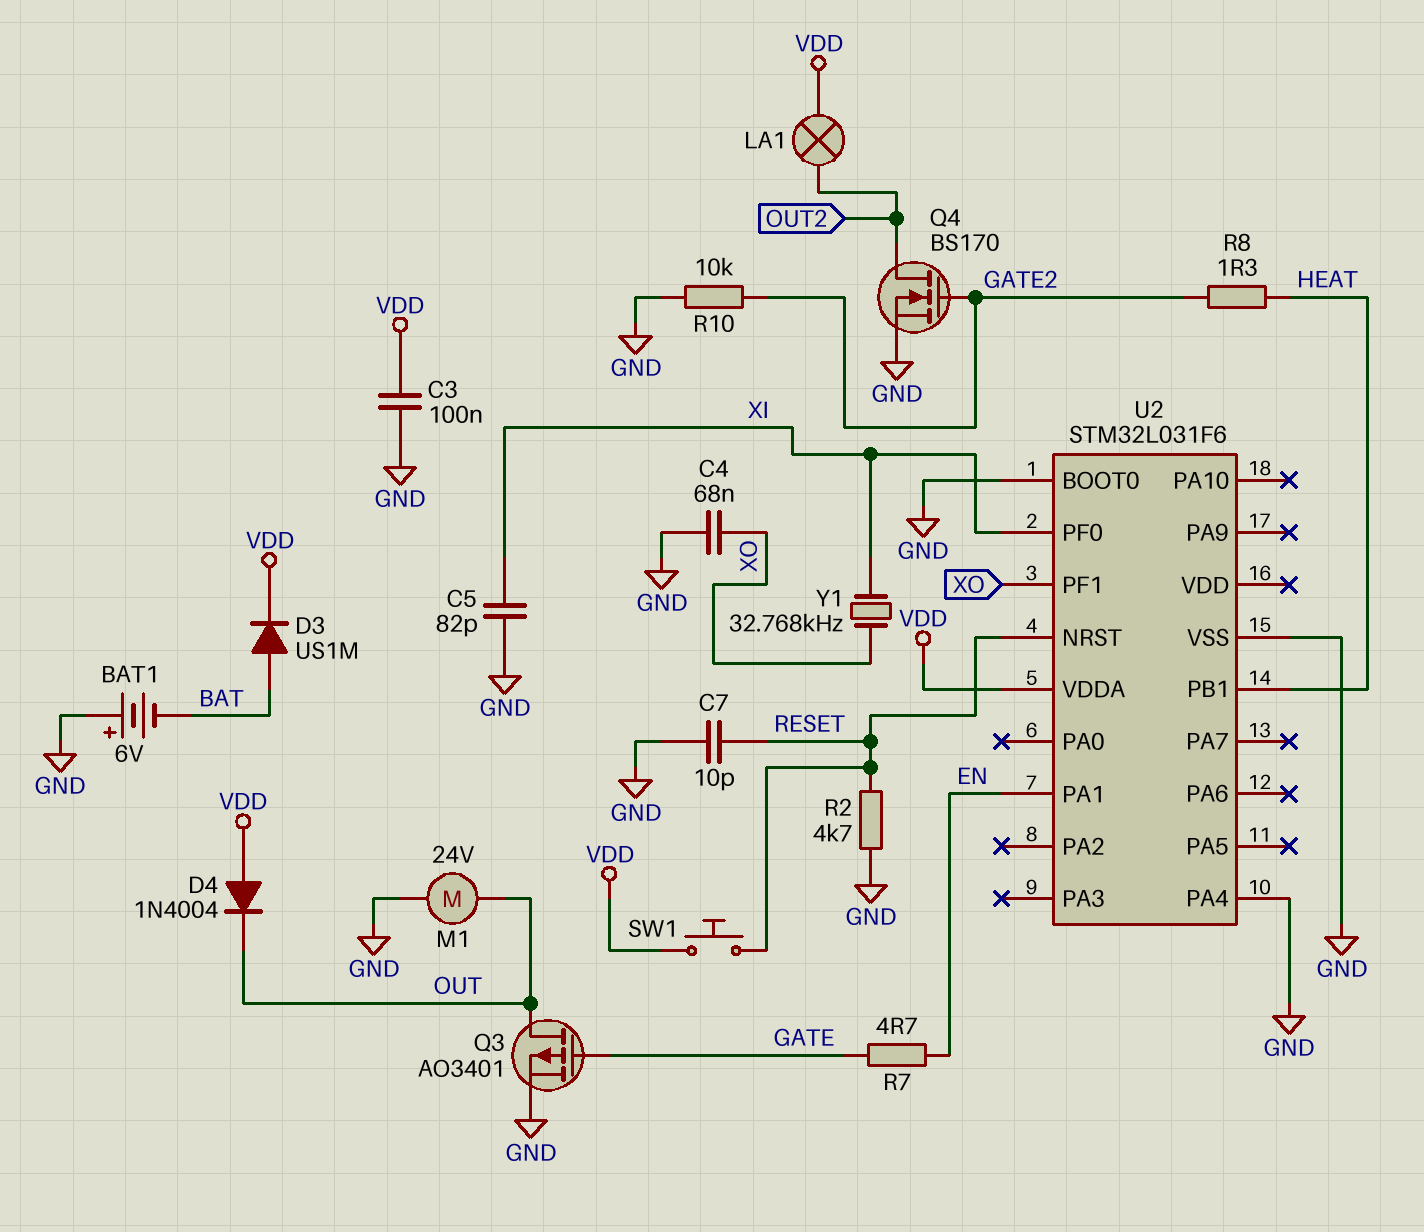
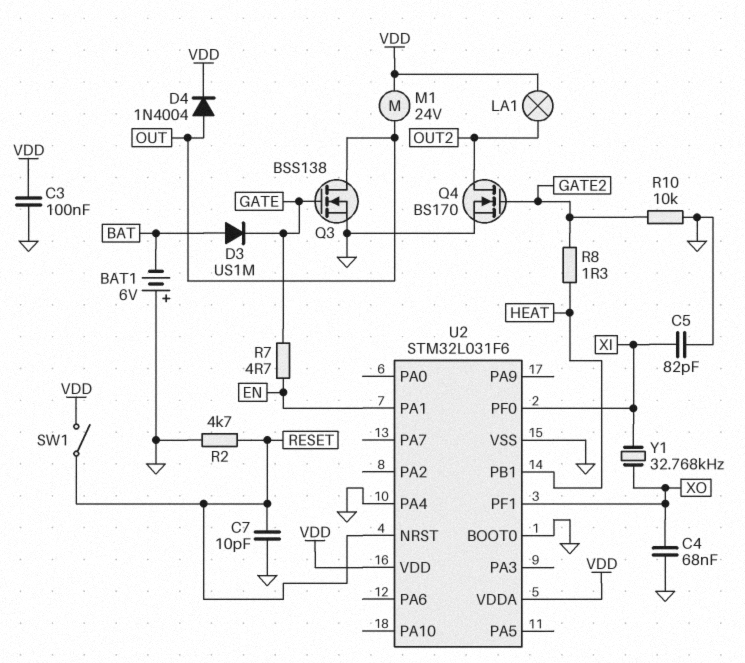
D3: diode US1M (A BAT, K VDD) -> diode US1M (A BAT, K GATE)
D4: diode 1N4004 (A VDD, K OUT) -> diode 1N4004 (A OUT, K VDD)
M1: motor 24V (GND, OUT) -> motor 24V (OUT, VDD)
Q3: PMOS AO3401 (G GATE, D OUT, S GND) -> NMOS BSS138 (G GATE, D OUT, S GND)
SW1: button (RESET, VDD) -> switch (RESET, VDD)
U2 pin VDD: none -> VDD

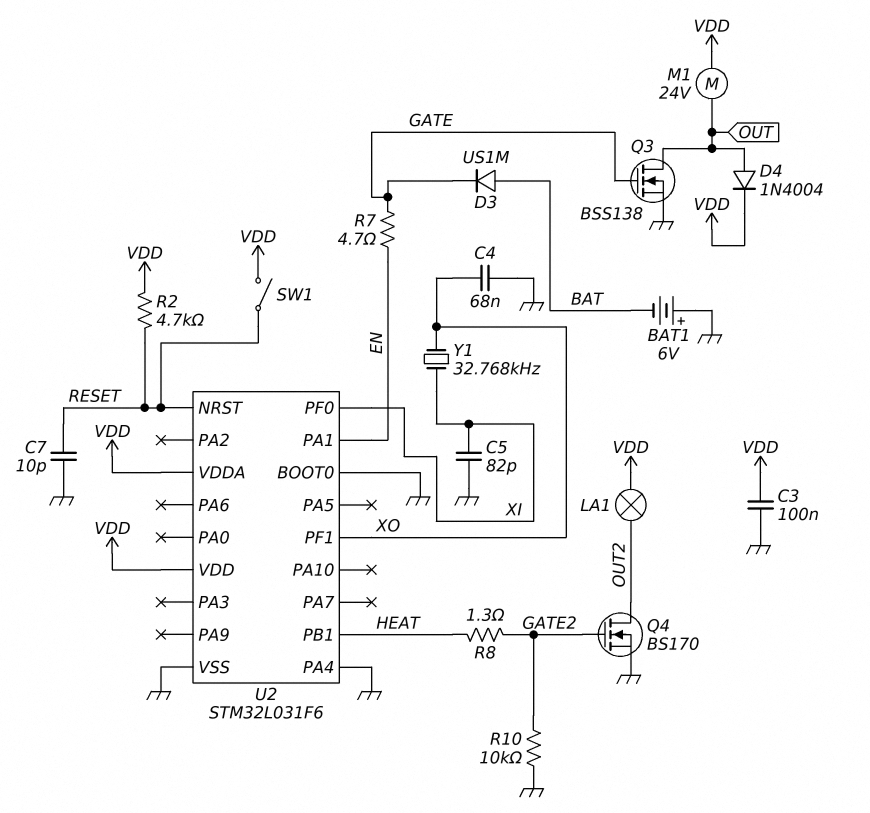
R2: 4.7k (GND, RESET) -> 4.7k (RESET, VDD)

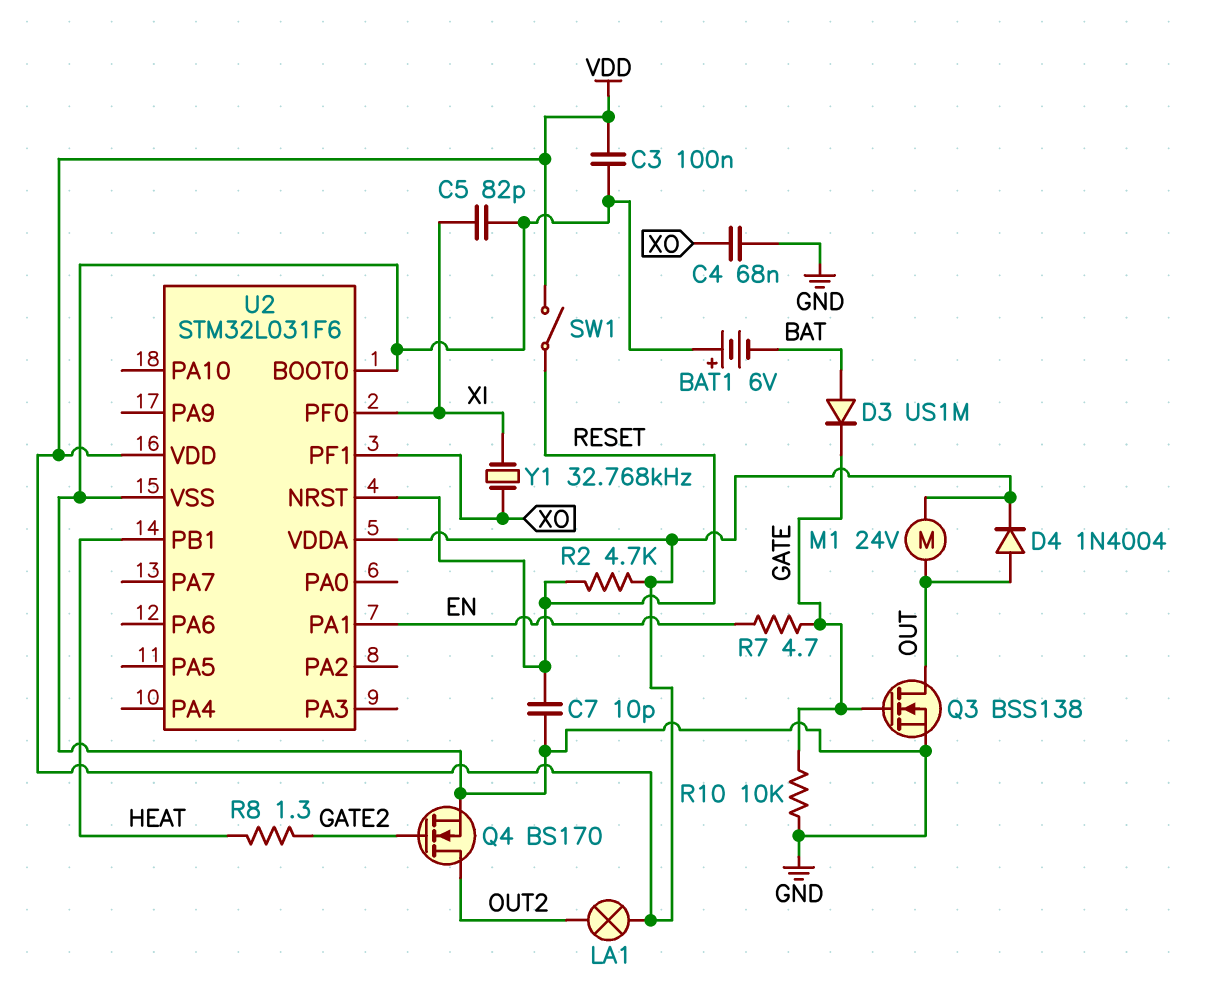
R10: 10k (GATE2, GND) -> 10k (GATE, GND)
U2 pin PA4: GND -> none

